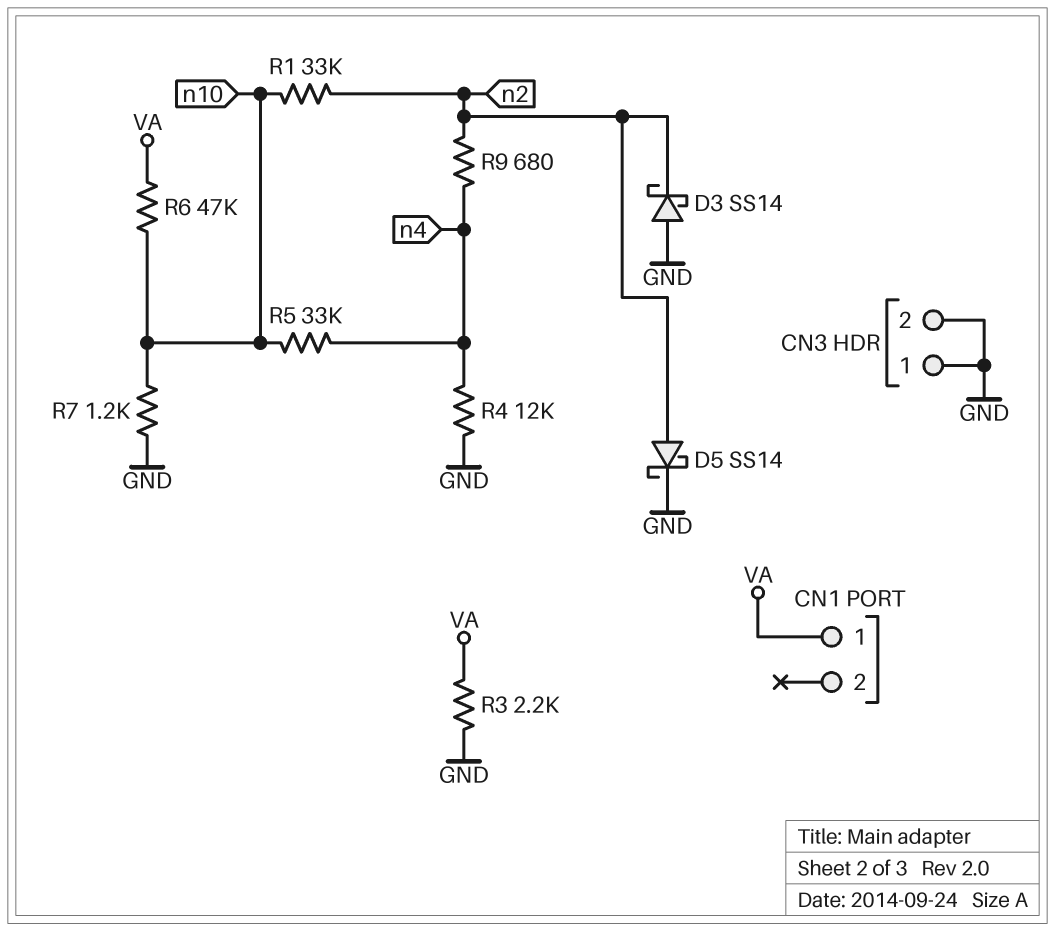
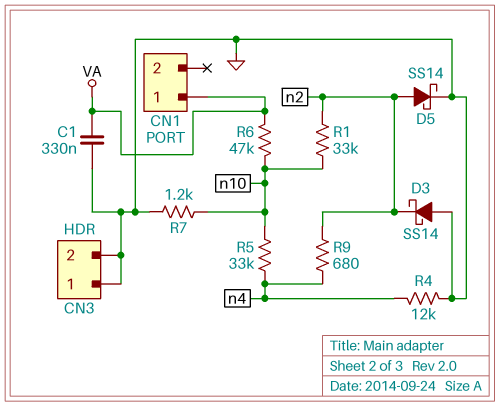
C1: none -> 330nF (GND, VA)
R3: 2.2k (GND, VA) -> none

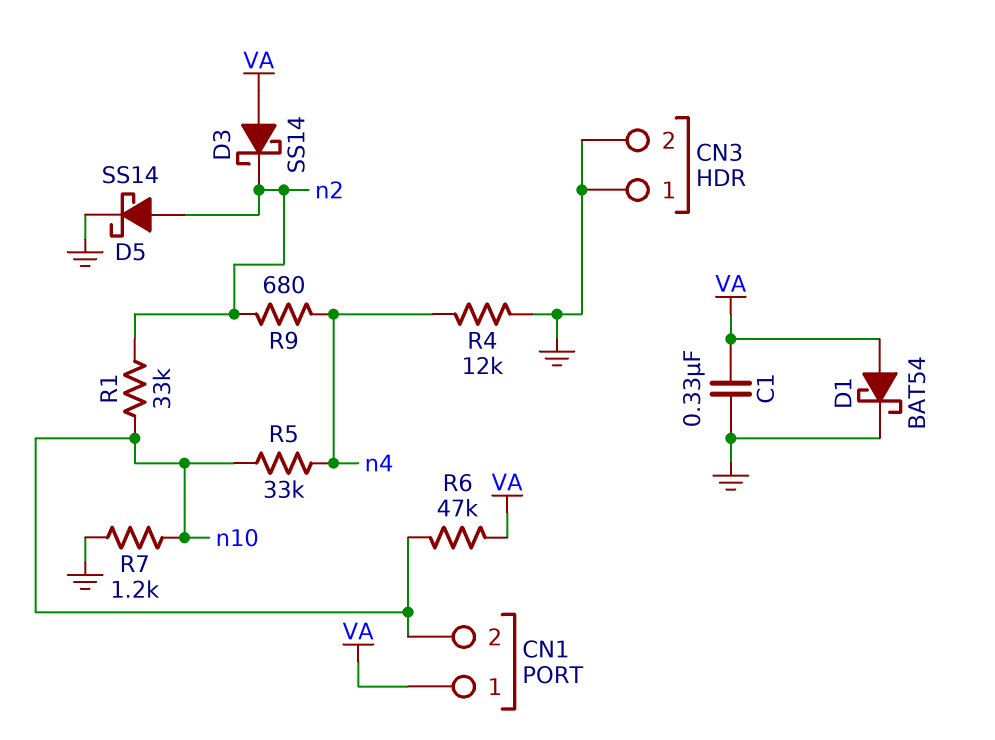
CN1 pin 2: none -> n10
D1: none -> schottky BAT54 (A VA, K GND)
D3: schottky SS14 (A GND, K n2) -> schottky SS14 (A VA, K n2)

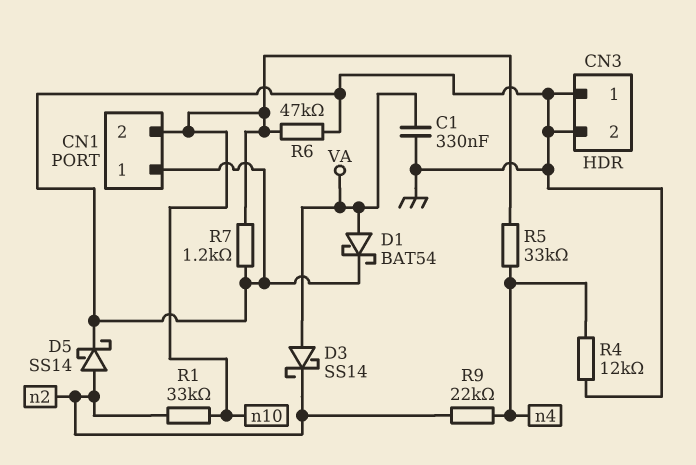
CN1 pin 1: VA -> GND
R6: 47k (VA, n10) -> 47k (GND, n10)
R9: 680 (n2, n4) -> 22k (n2, n4)

